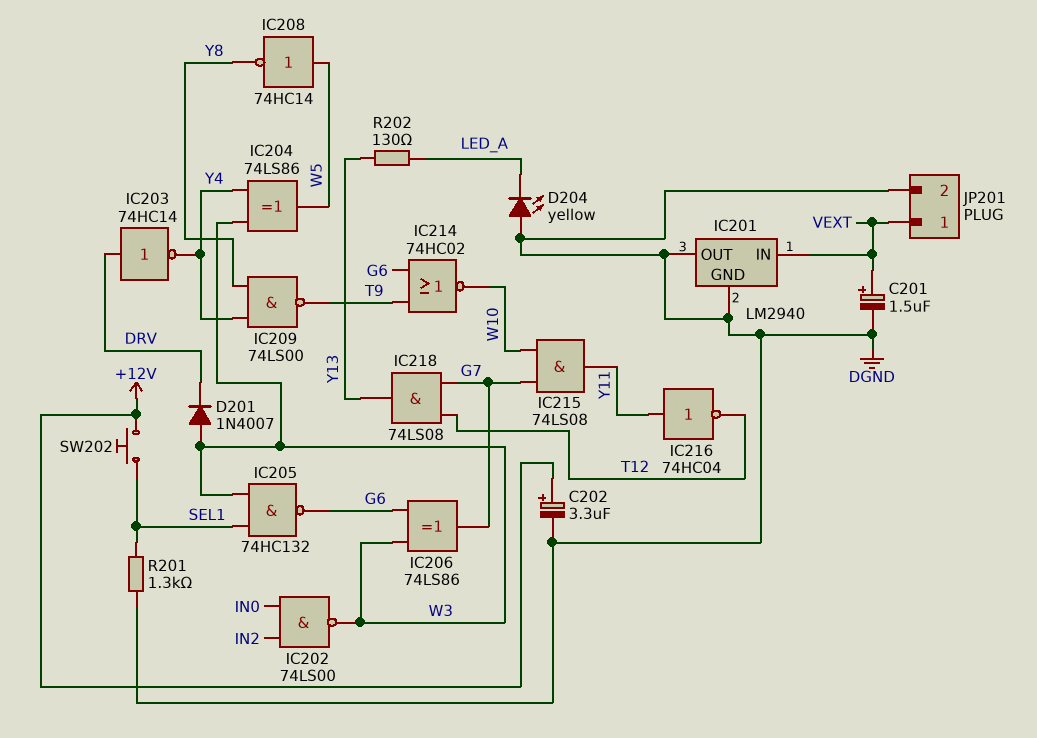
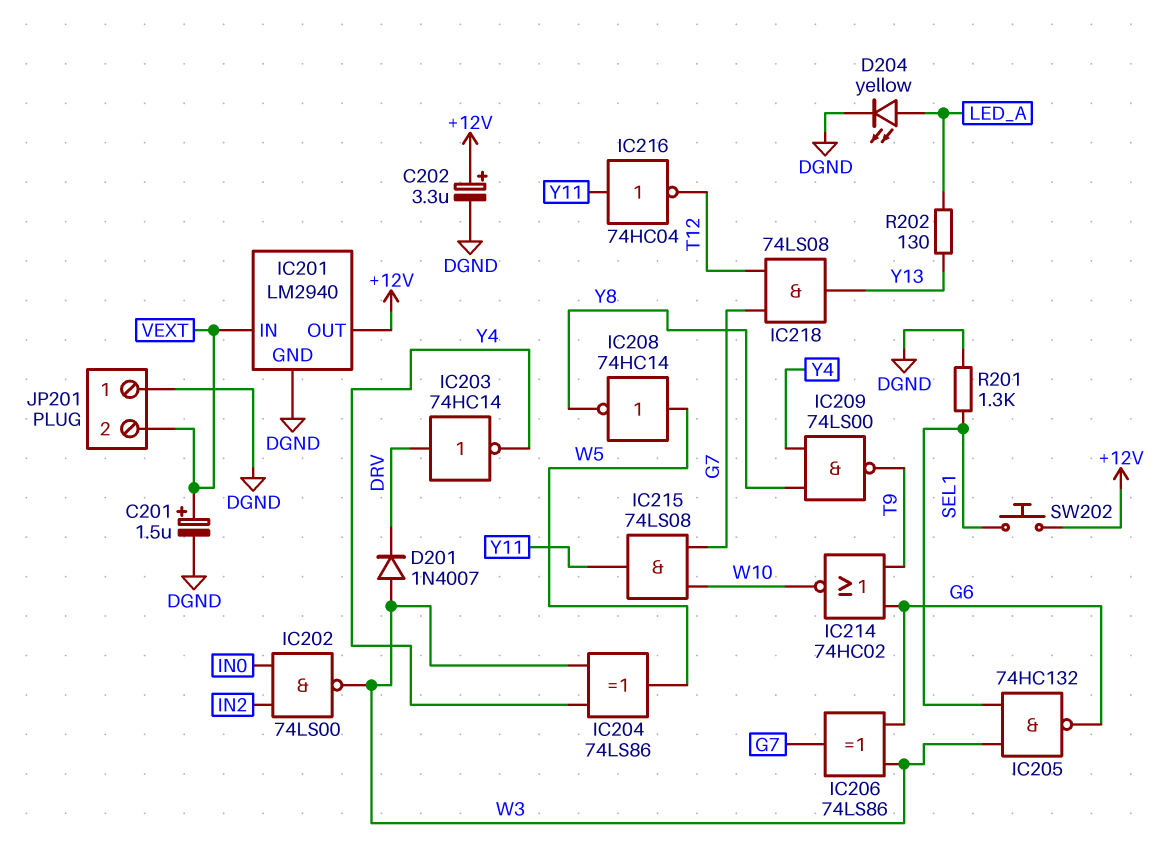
D204: LED yellow (A DGND, K LED_A) -> LED yellow (A LED_A, K DGND)
IC201 pin OUT: DGND -> +12V
JP201 pin 1: VEXT -> DGND
JP201 pin 2: DGND -> VEXT

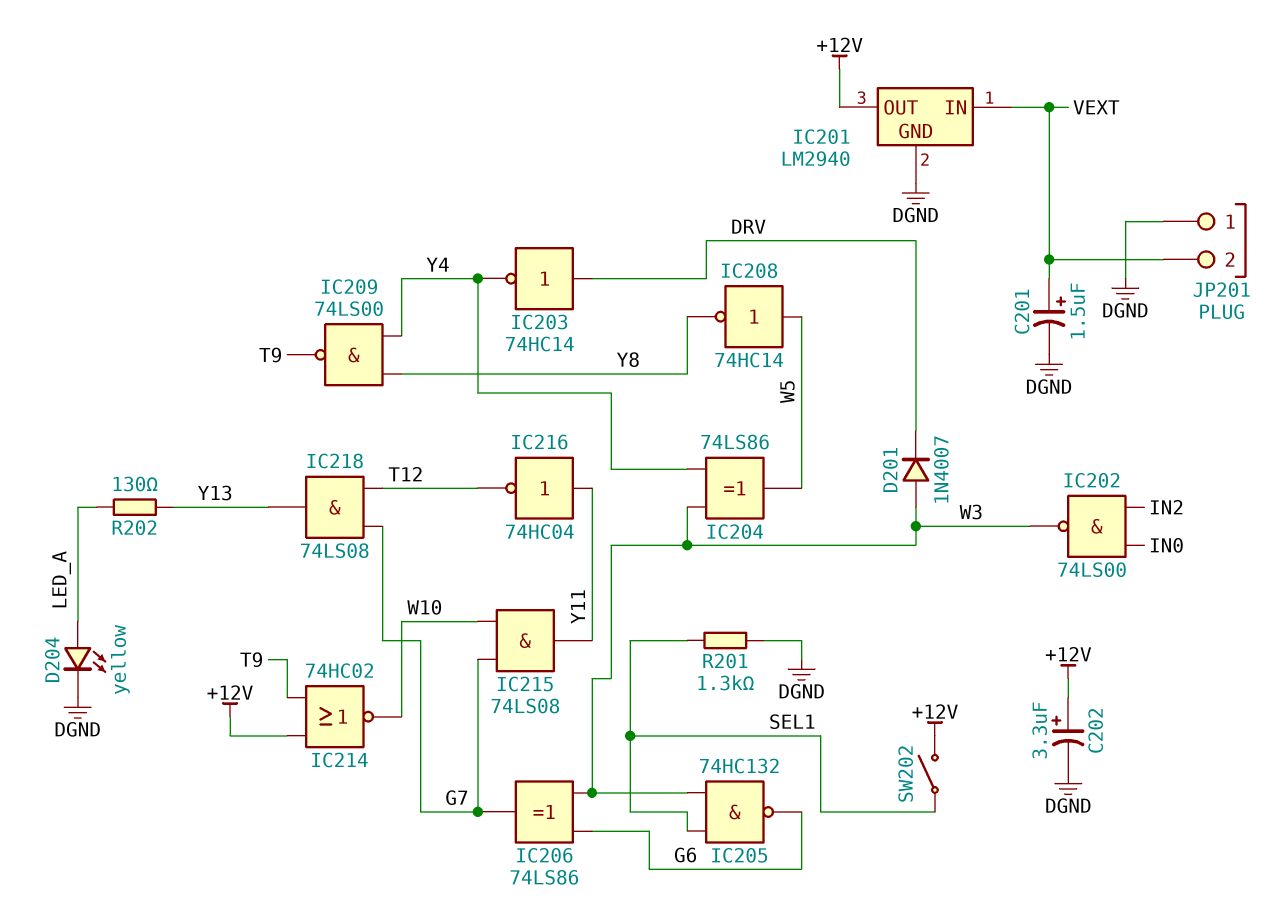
IC214: NOR 74HC02 (in G6, in T9, out W10) -> NOR 74HC02 (in +12V, in T9, out W10)
SW202: button (+12V, SEL1) -> switch (+12V, SEL1)

